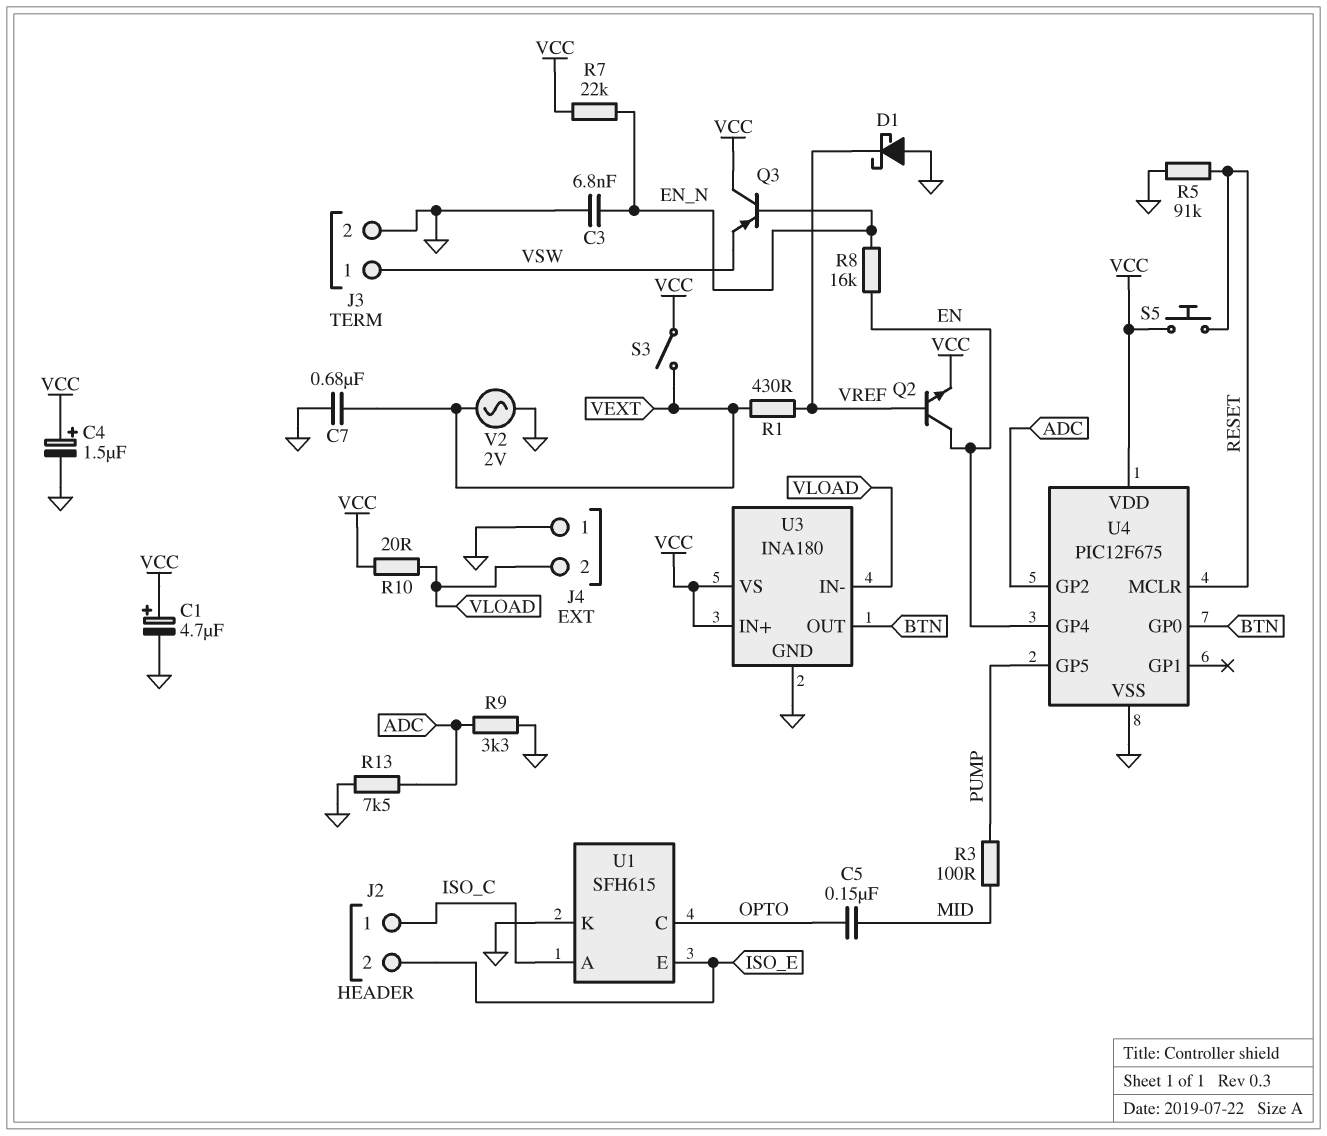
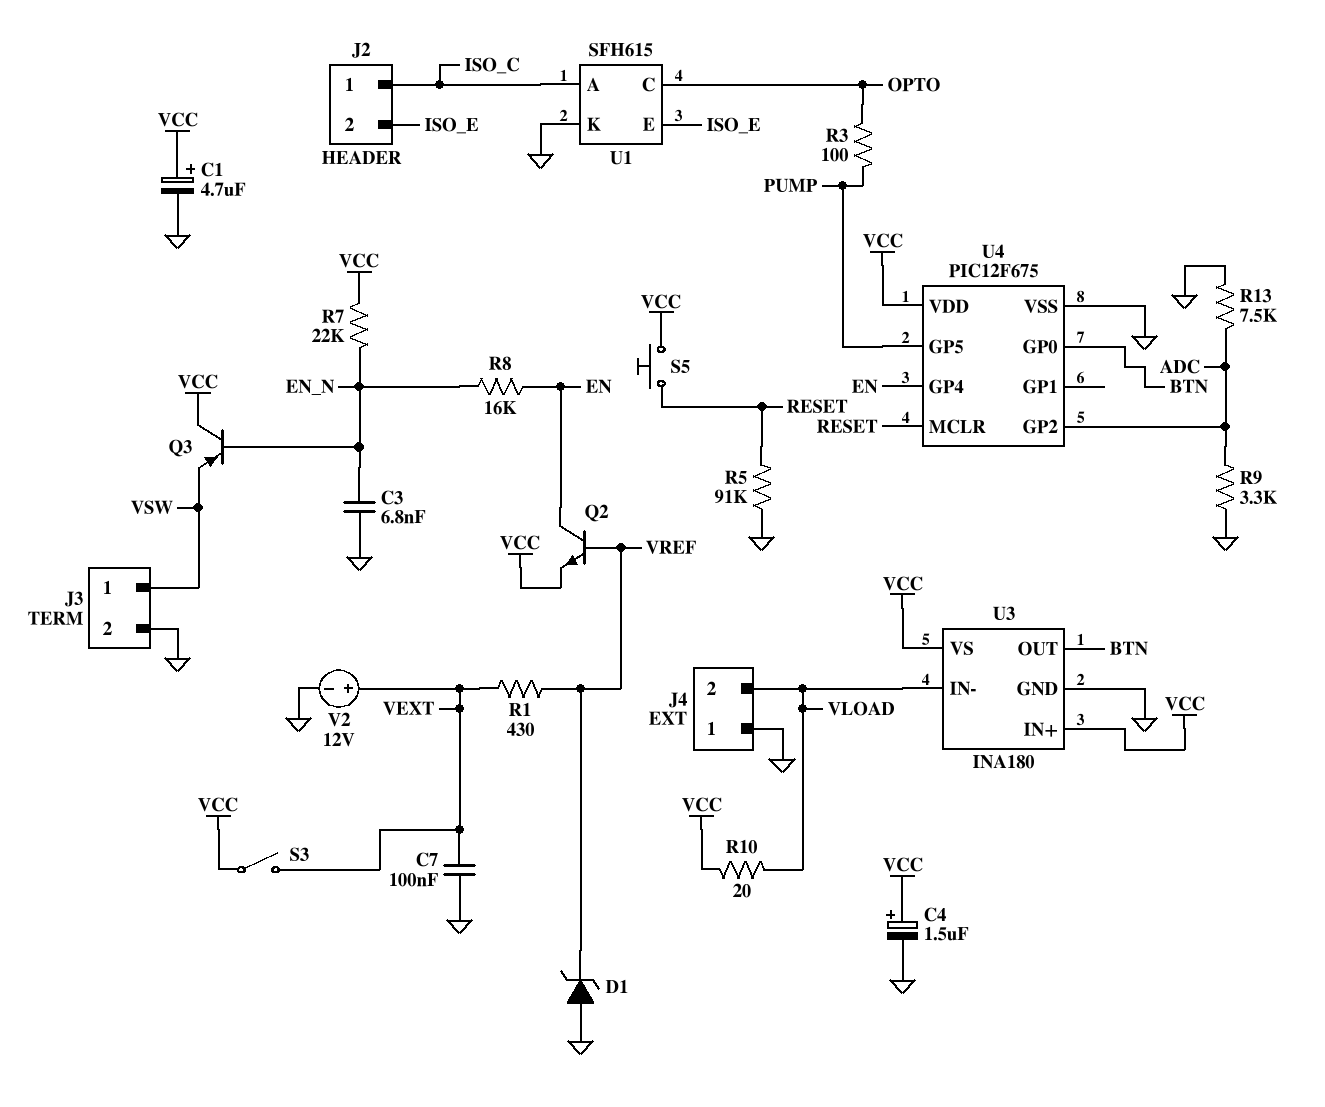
C5: 150nF (MID, OPTO) -> none
C7: 680nF (GND, VEXT) -> 100nF (GND, VEXT)
D1: schottky (A GND, K VREF) -> zener (A GND, K VREF)
R3: 100 (MID, PUMP) -> 100 (OPTO, PUMP)
V2: AC 2V (GND, VEXT) -> 12V (plus VEXT, minus GND)

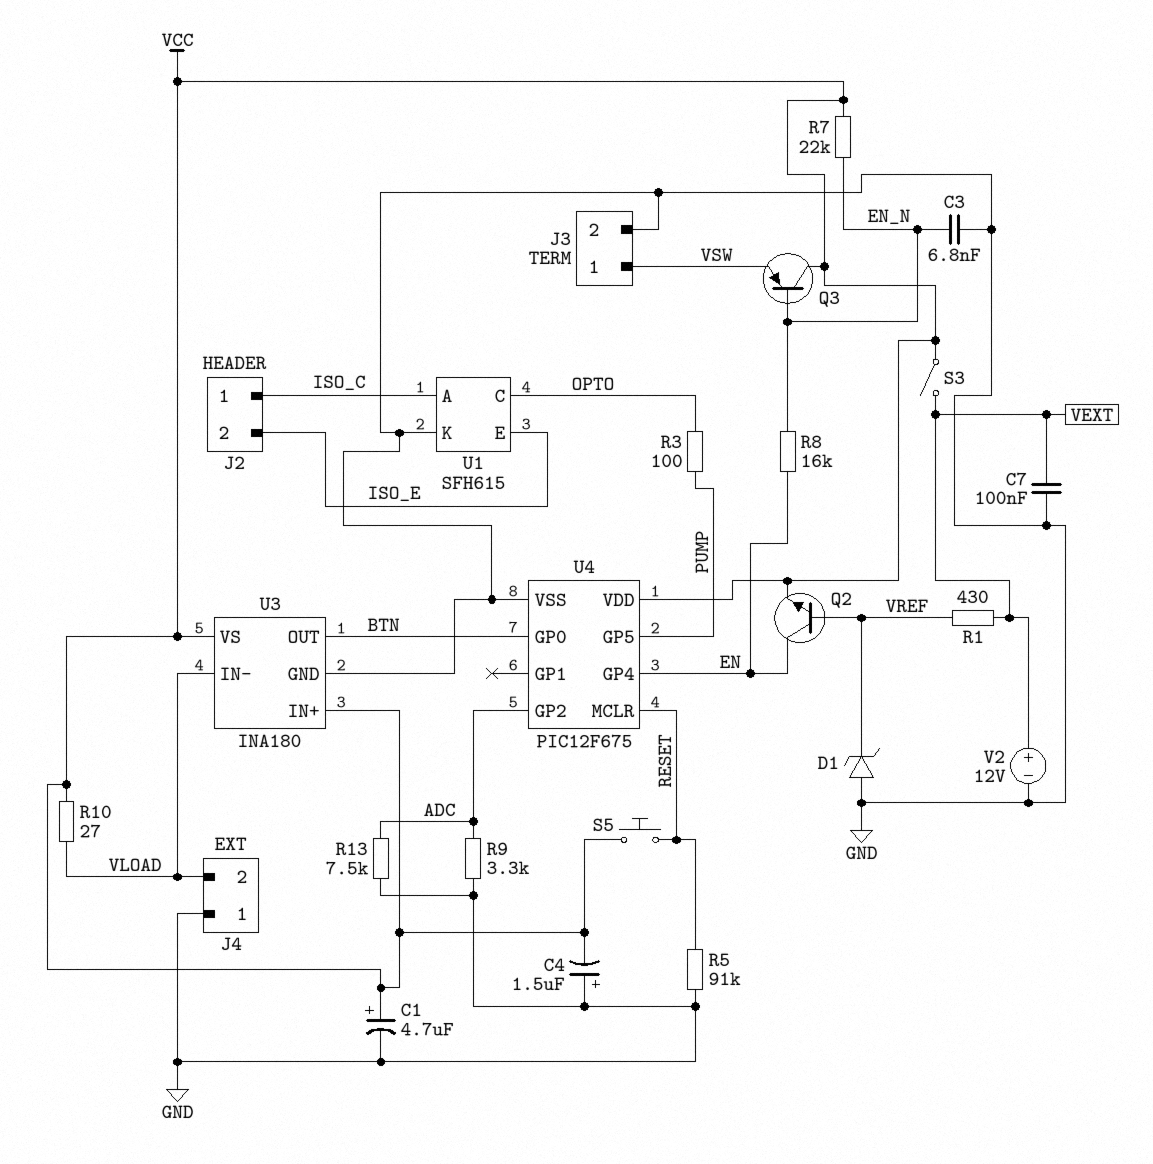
C4: 1.5uF (plus VCC, minus GND) -> 1.5uF (plus GND, minus VCC)
R10: 20 (VCC, VLOAD) -> 27 (VCC, VLOAD)

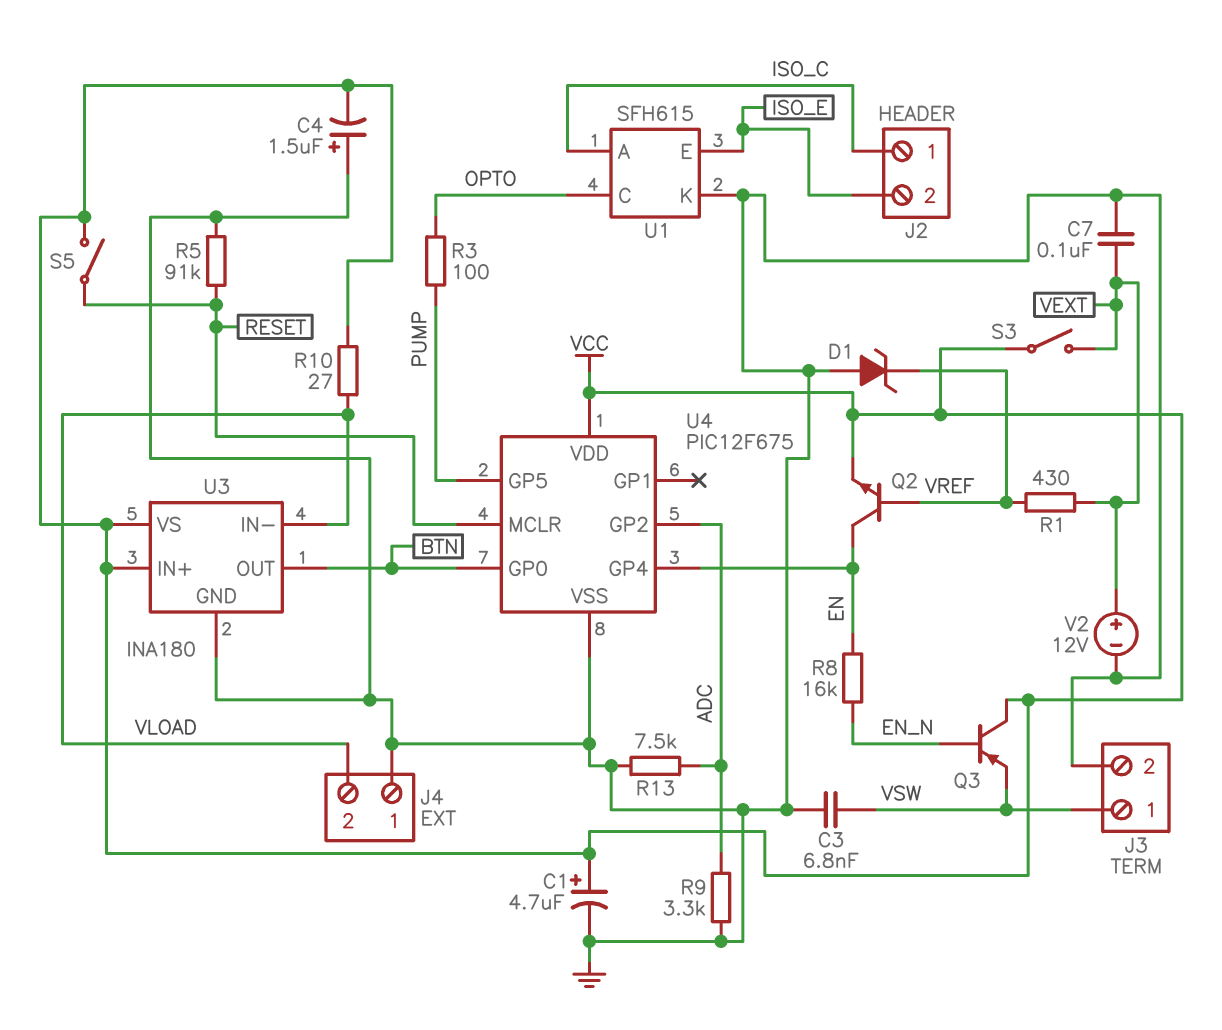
C3: 6.8nF (EN_N, GND) -> 6.8nF (GND, VSW)
R7: 22k (EN_N, VCC) -> none
S5: button (RESET, VCC) -> switch (RESET, VCC)

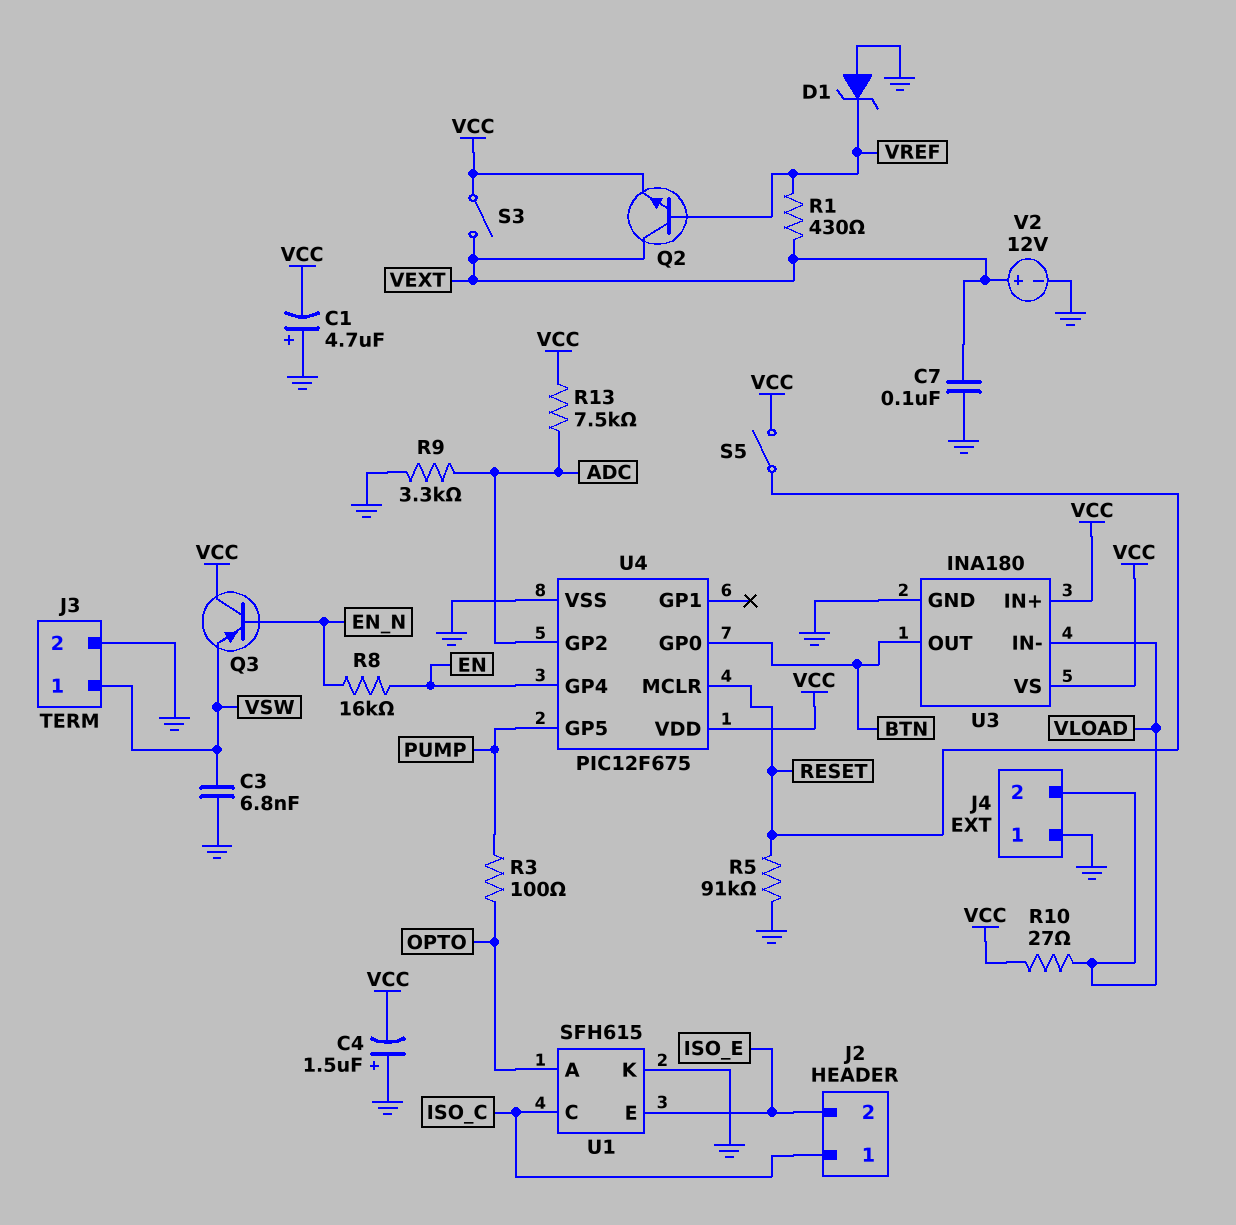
C1: 4.7uF (plus VCC, minus GND) -> 4.7uF (plus GND, minus VCC)
Q2: NPN (B VREF, C EN, E VCC) -> NPN (B VREF, C VEXT, E VCC)
R13: 7.5k (ADC, GND) -> 7.5k (ADC, VCC)
U1 pin A: ISO_C -> OPTO
U1 pin C: OPTO -> ISO_C

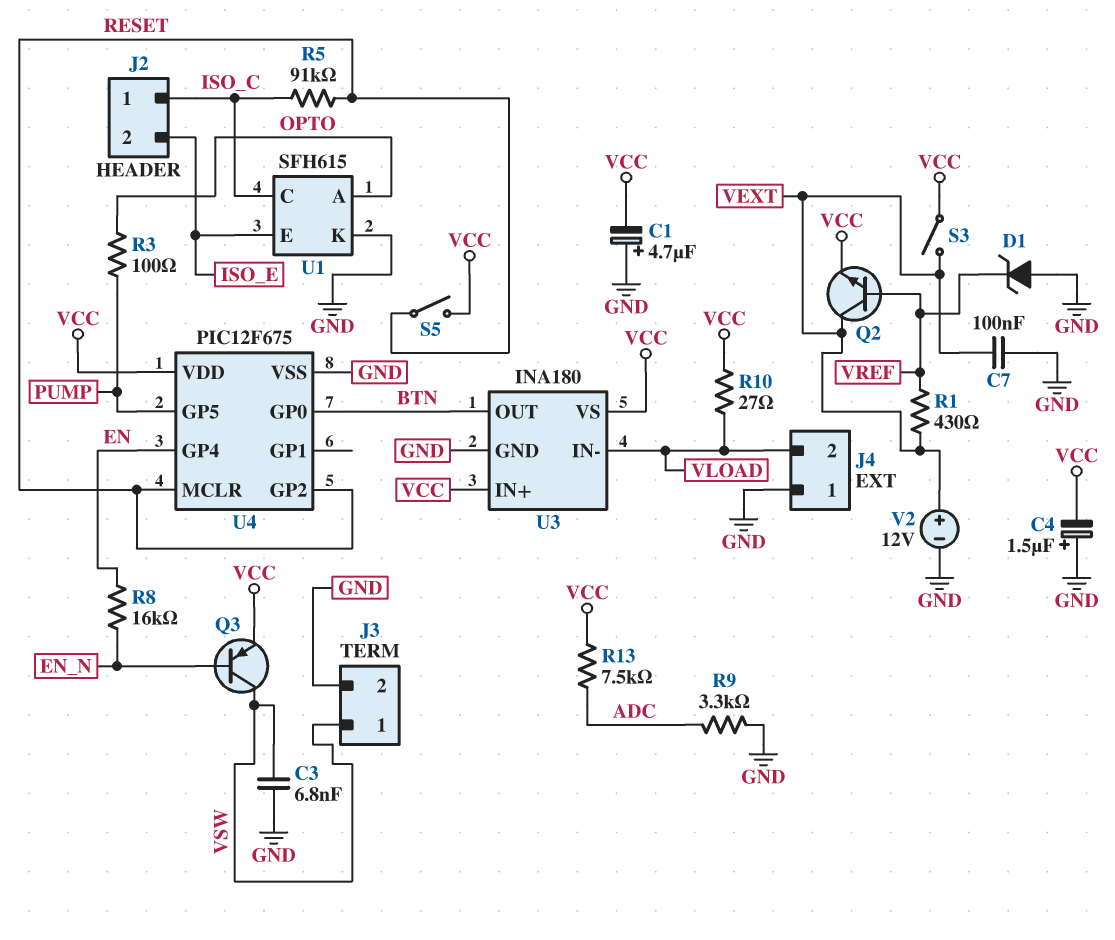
Q3: PNP (B EN_N, C VCC, E VSW) -> PNP (B EN_N, C VSW, E VCC)
R5: 91k (GND, RESET) -> 91k (ISO_C, RESET)
U4 pin GP2: ADC -> RESET

